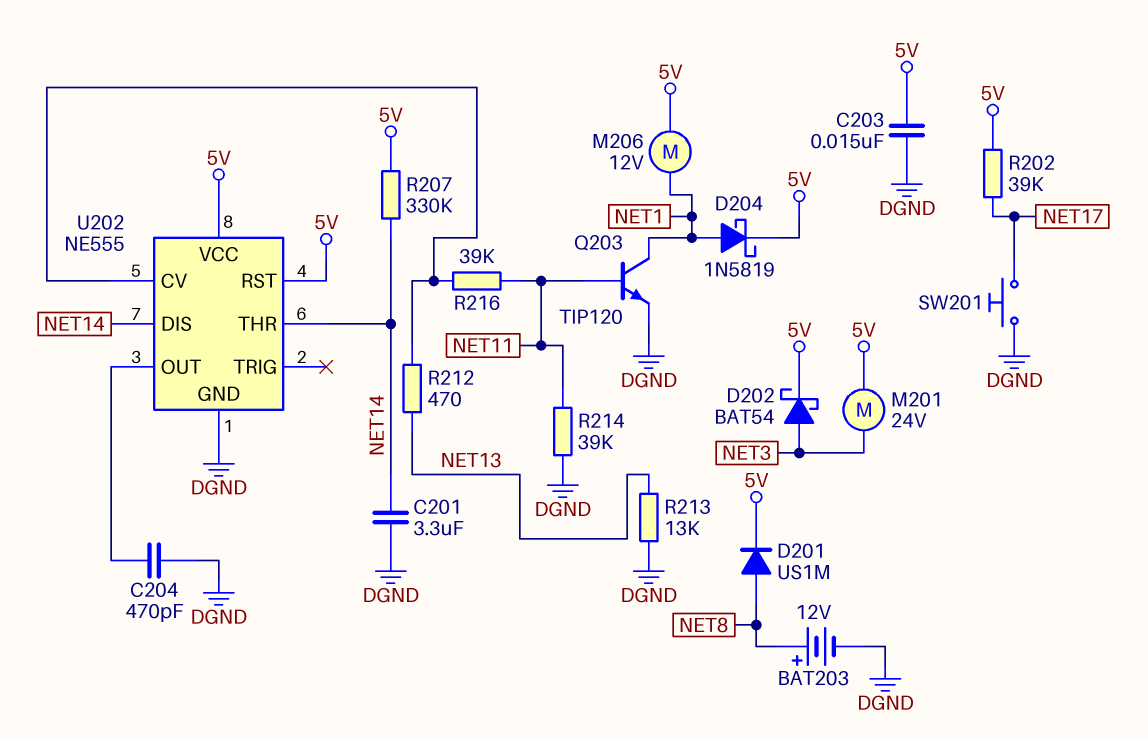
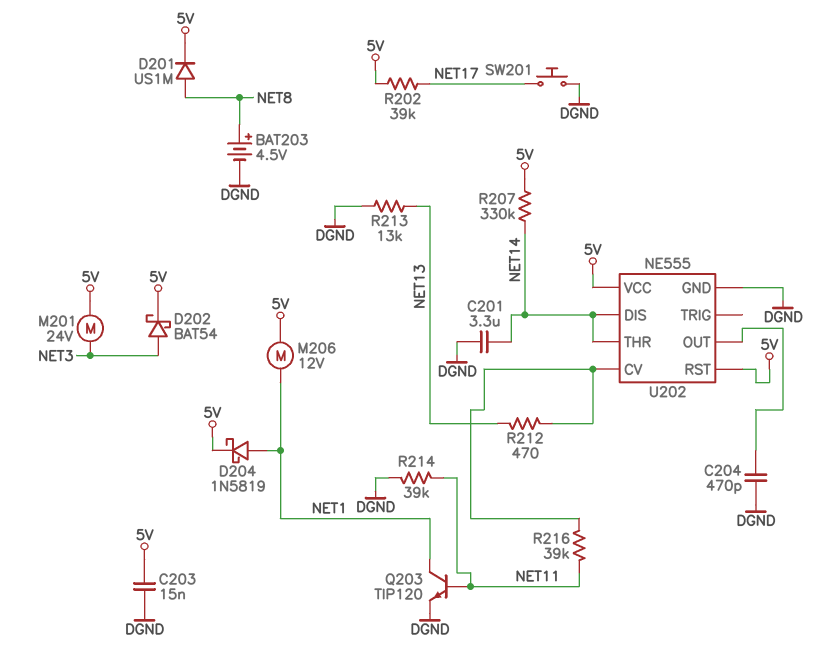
BAT203: 12V (plus NET8, minus DGND) -> 4.5V (plus NET8, minus DGND)

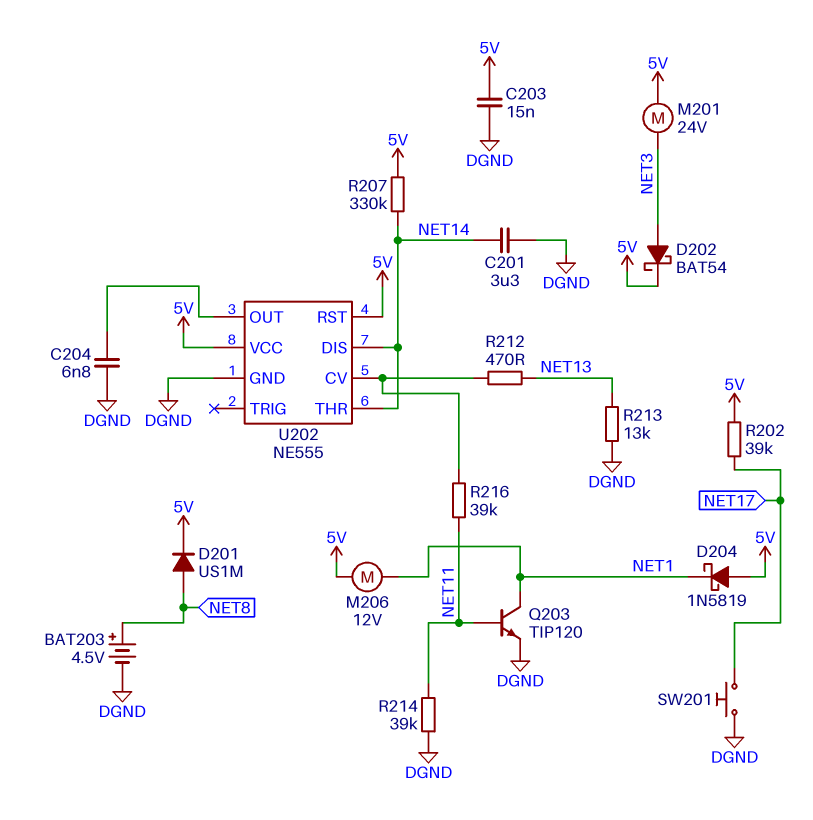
C204: 470pF (DGND, U202/OUT) -> 6.8nF (DGND, U202/OUT)
D204: schottky 1N5819 (A NET1, K 5V) -> schottky 1N5819 (A 5V, K NET1)

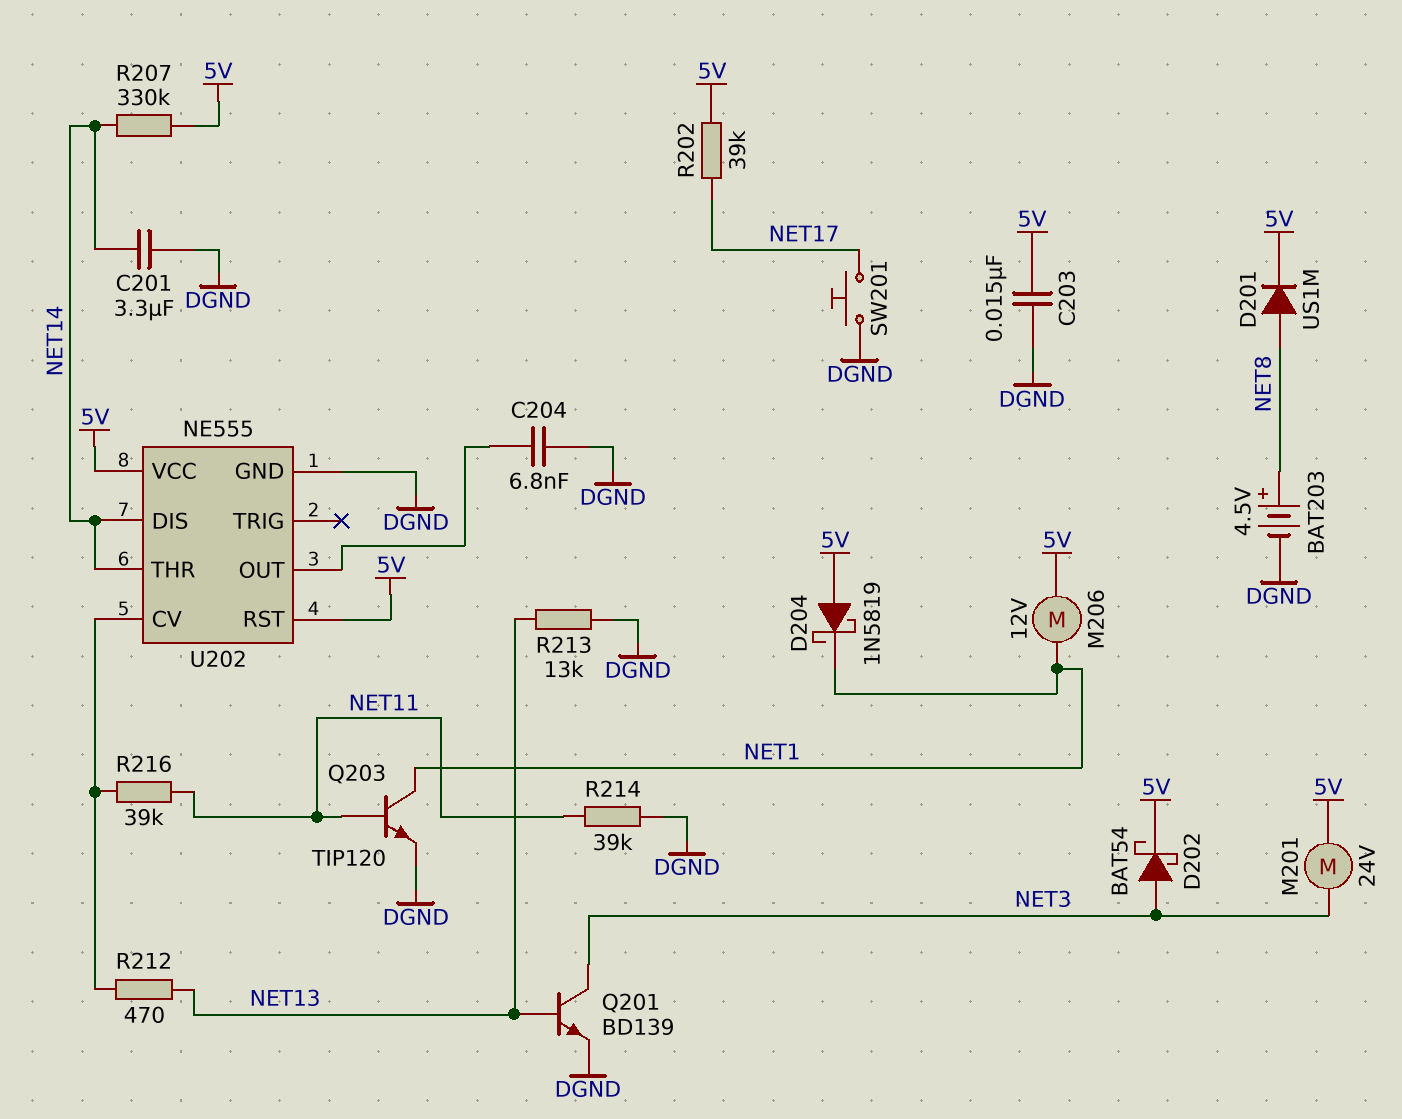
Q201: none -> NPN BD139 (B NET13, C NET3, E DGND)

